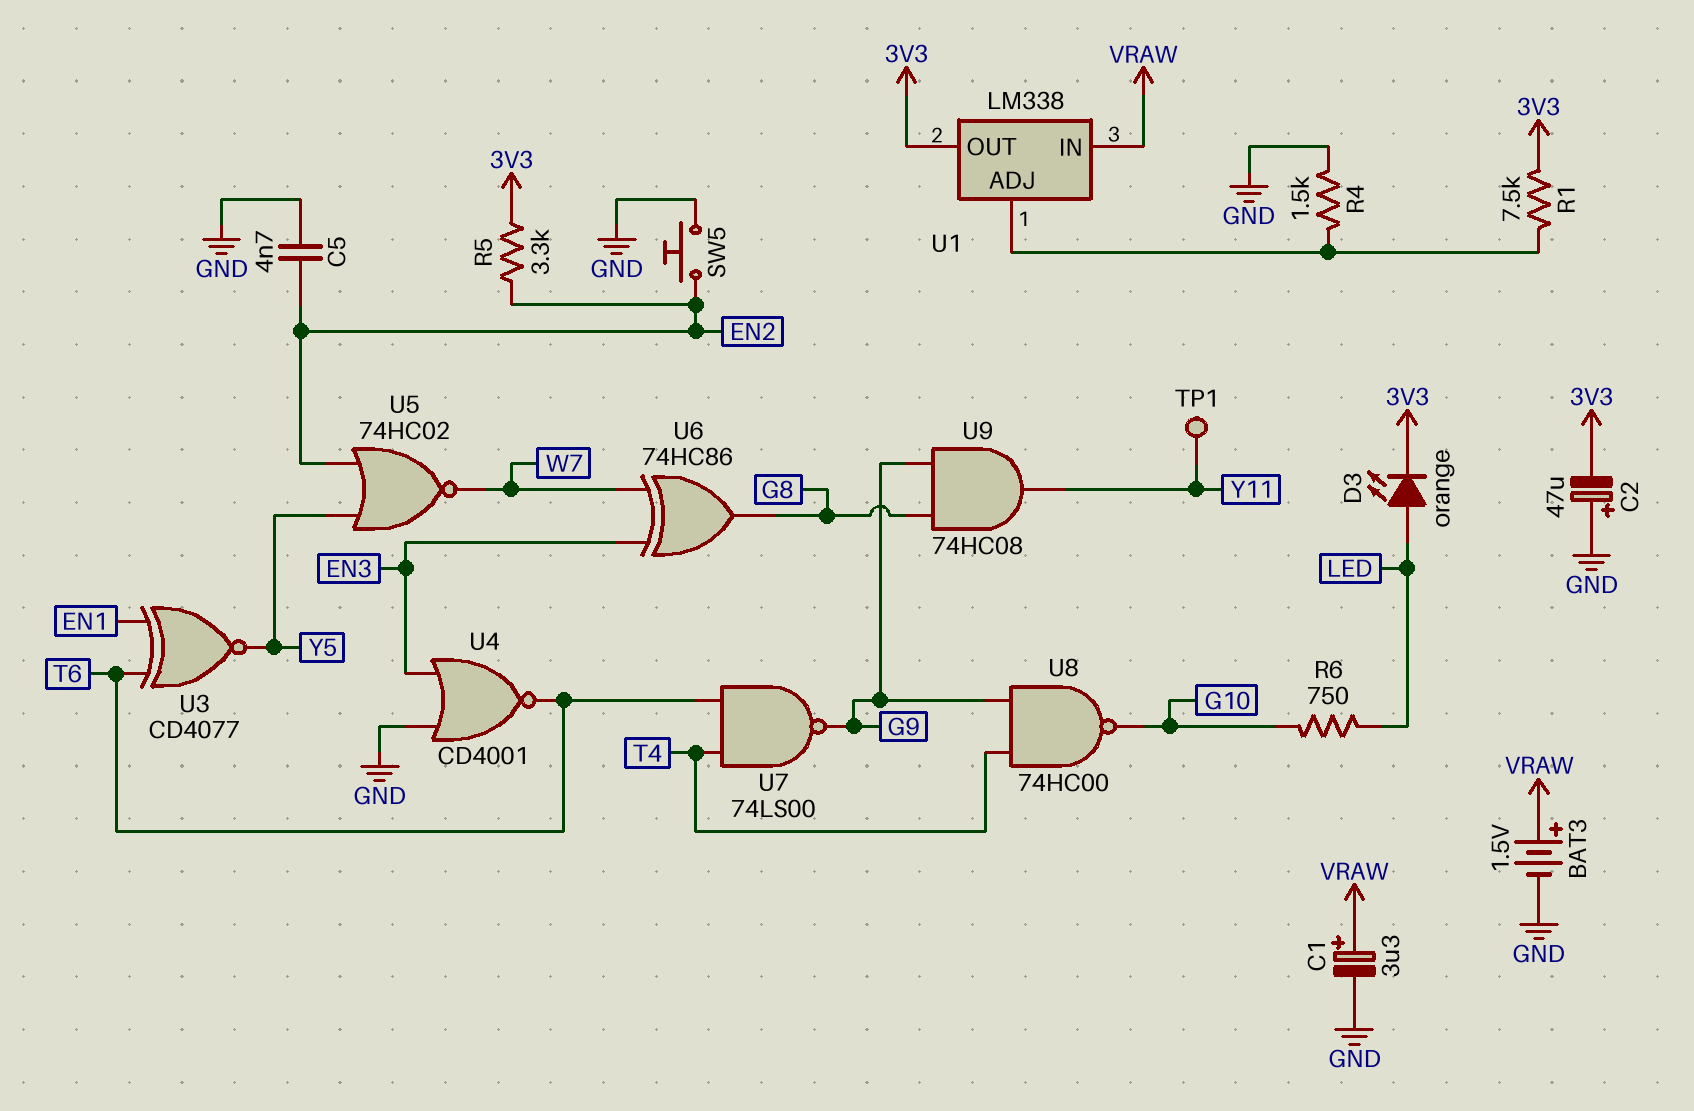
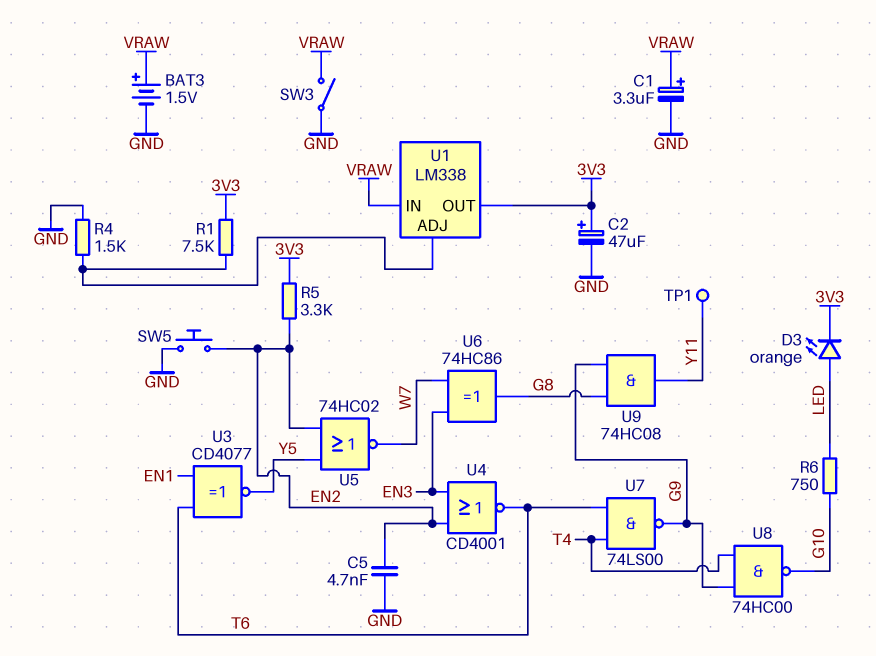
C2: 47uF (plus GND, minus 3V3) -> 47uF (plus 3V3, minus GND)
SW3: none -> switch (GND, VRAW)
U4: NOR CD4001 (in EN3, in GND, out T6) -> NOR CD4001 (in EN2, in EN3, out T6)

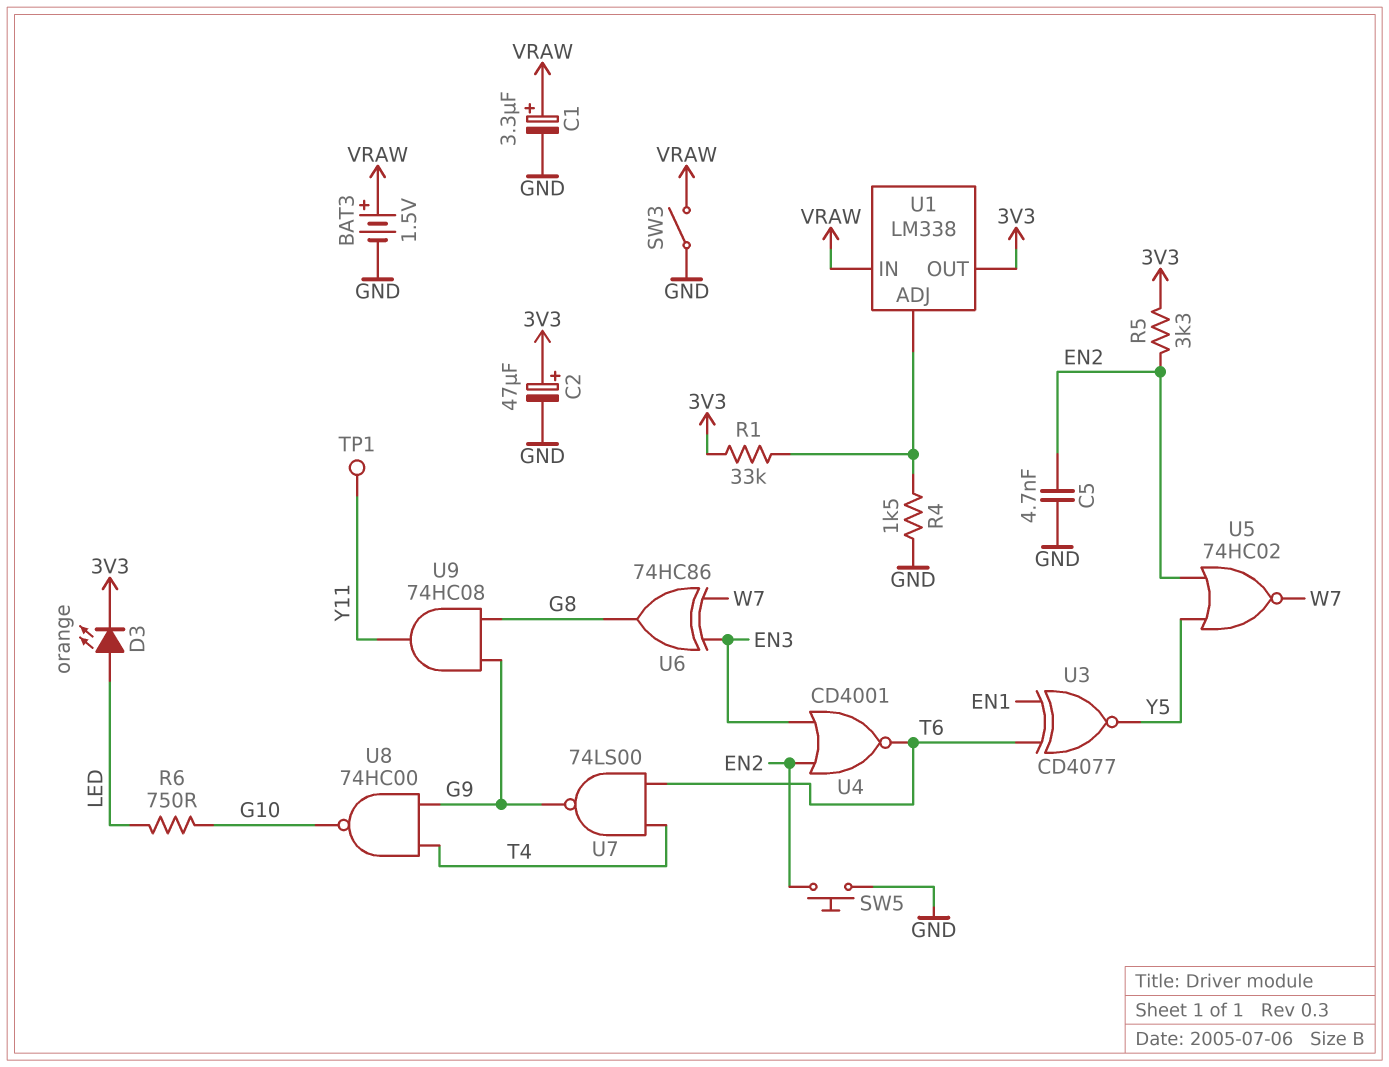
R1: 7.5k (3V3, U1/ADJ) -> 33k (3V3, U1/ADJ)

